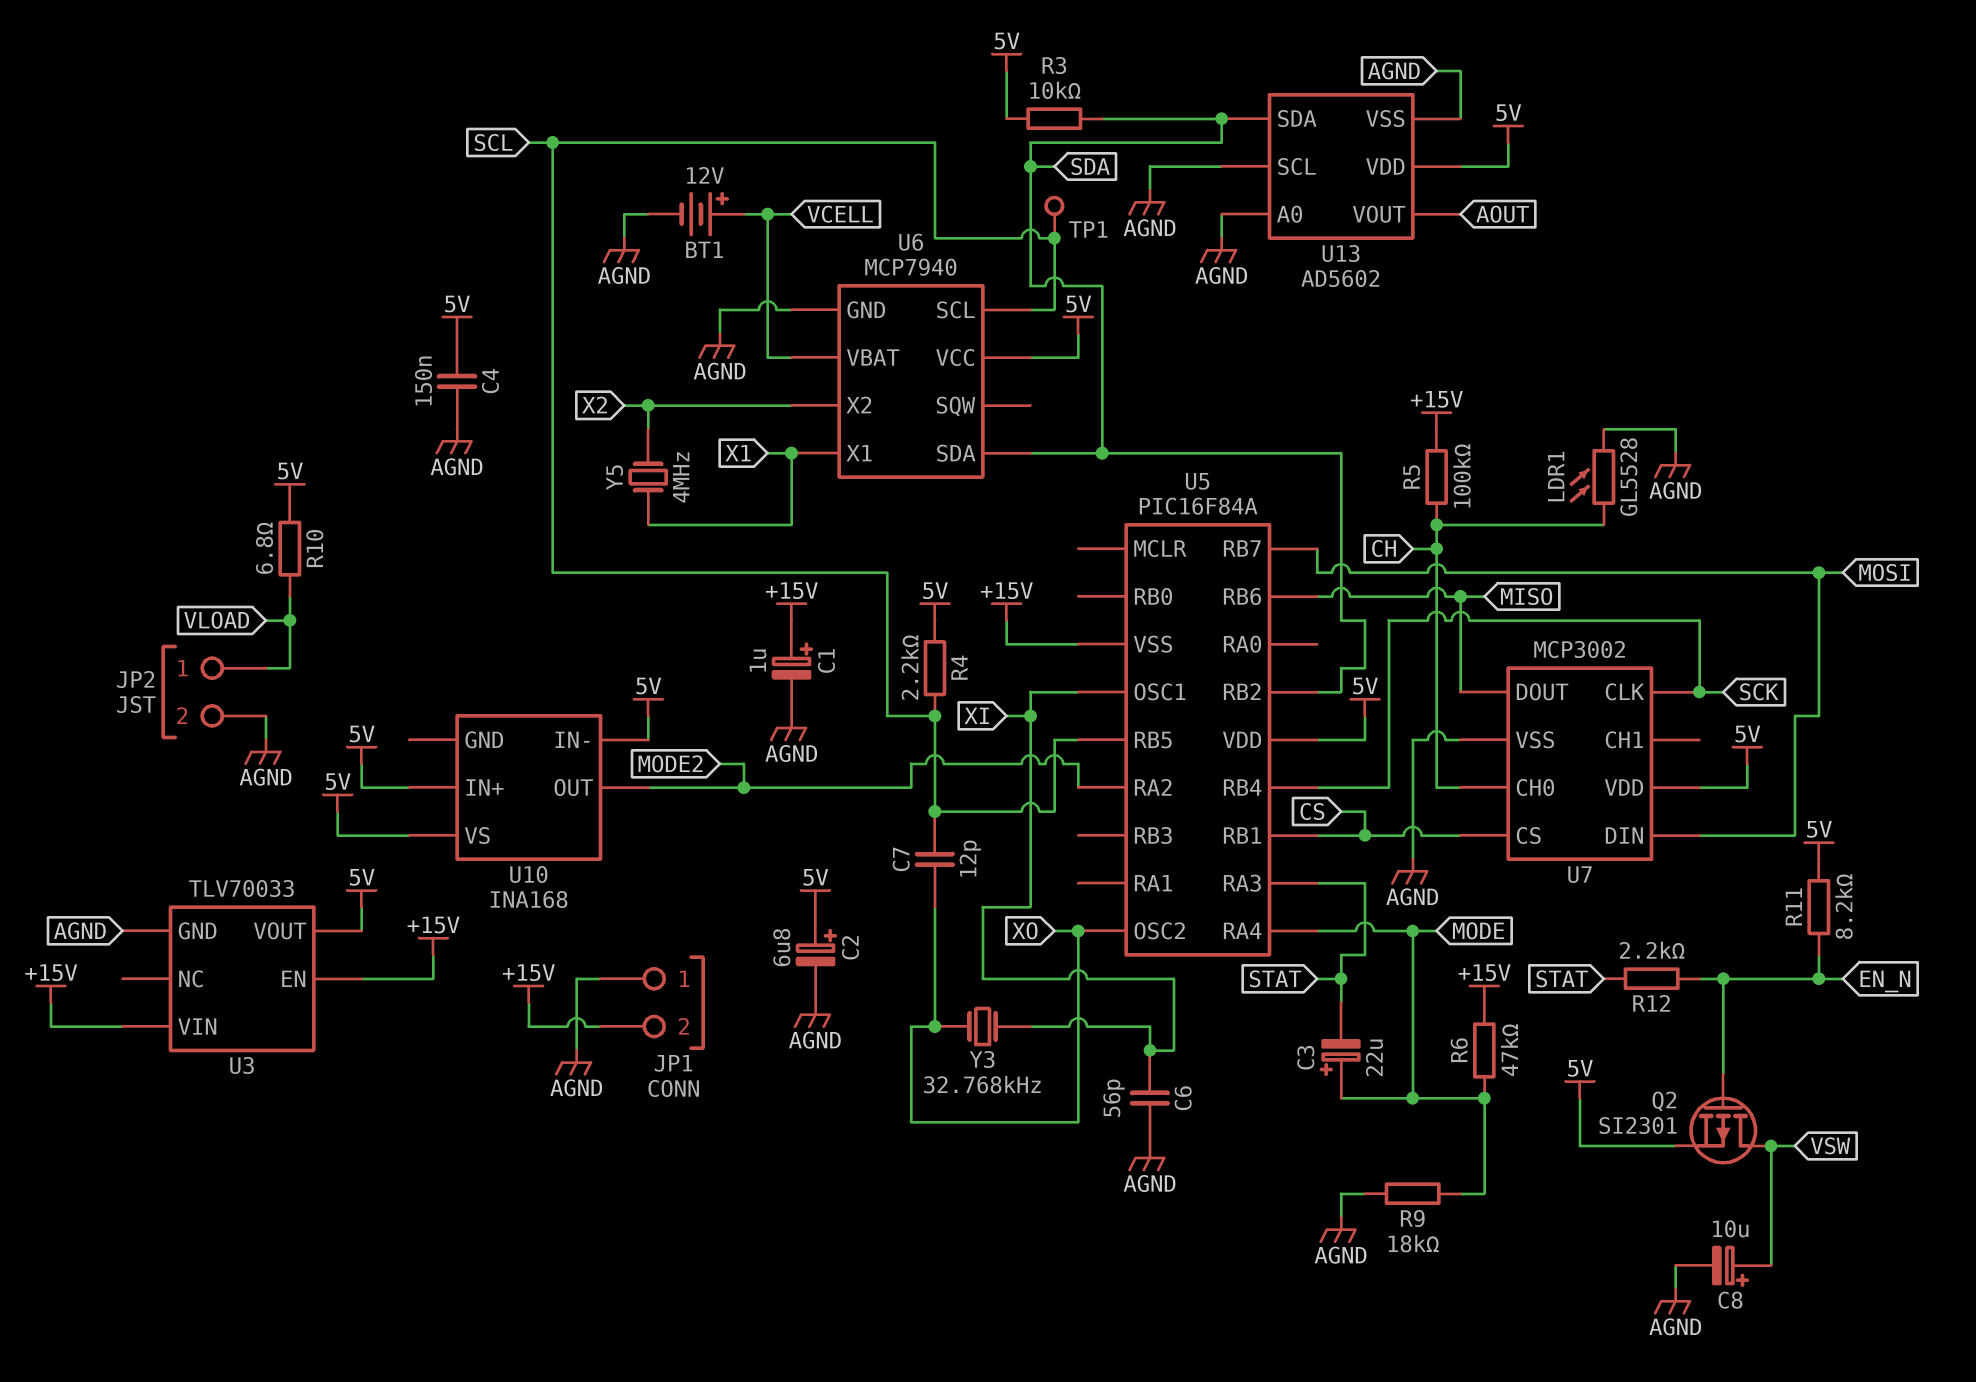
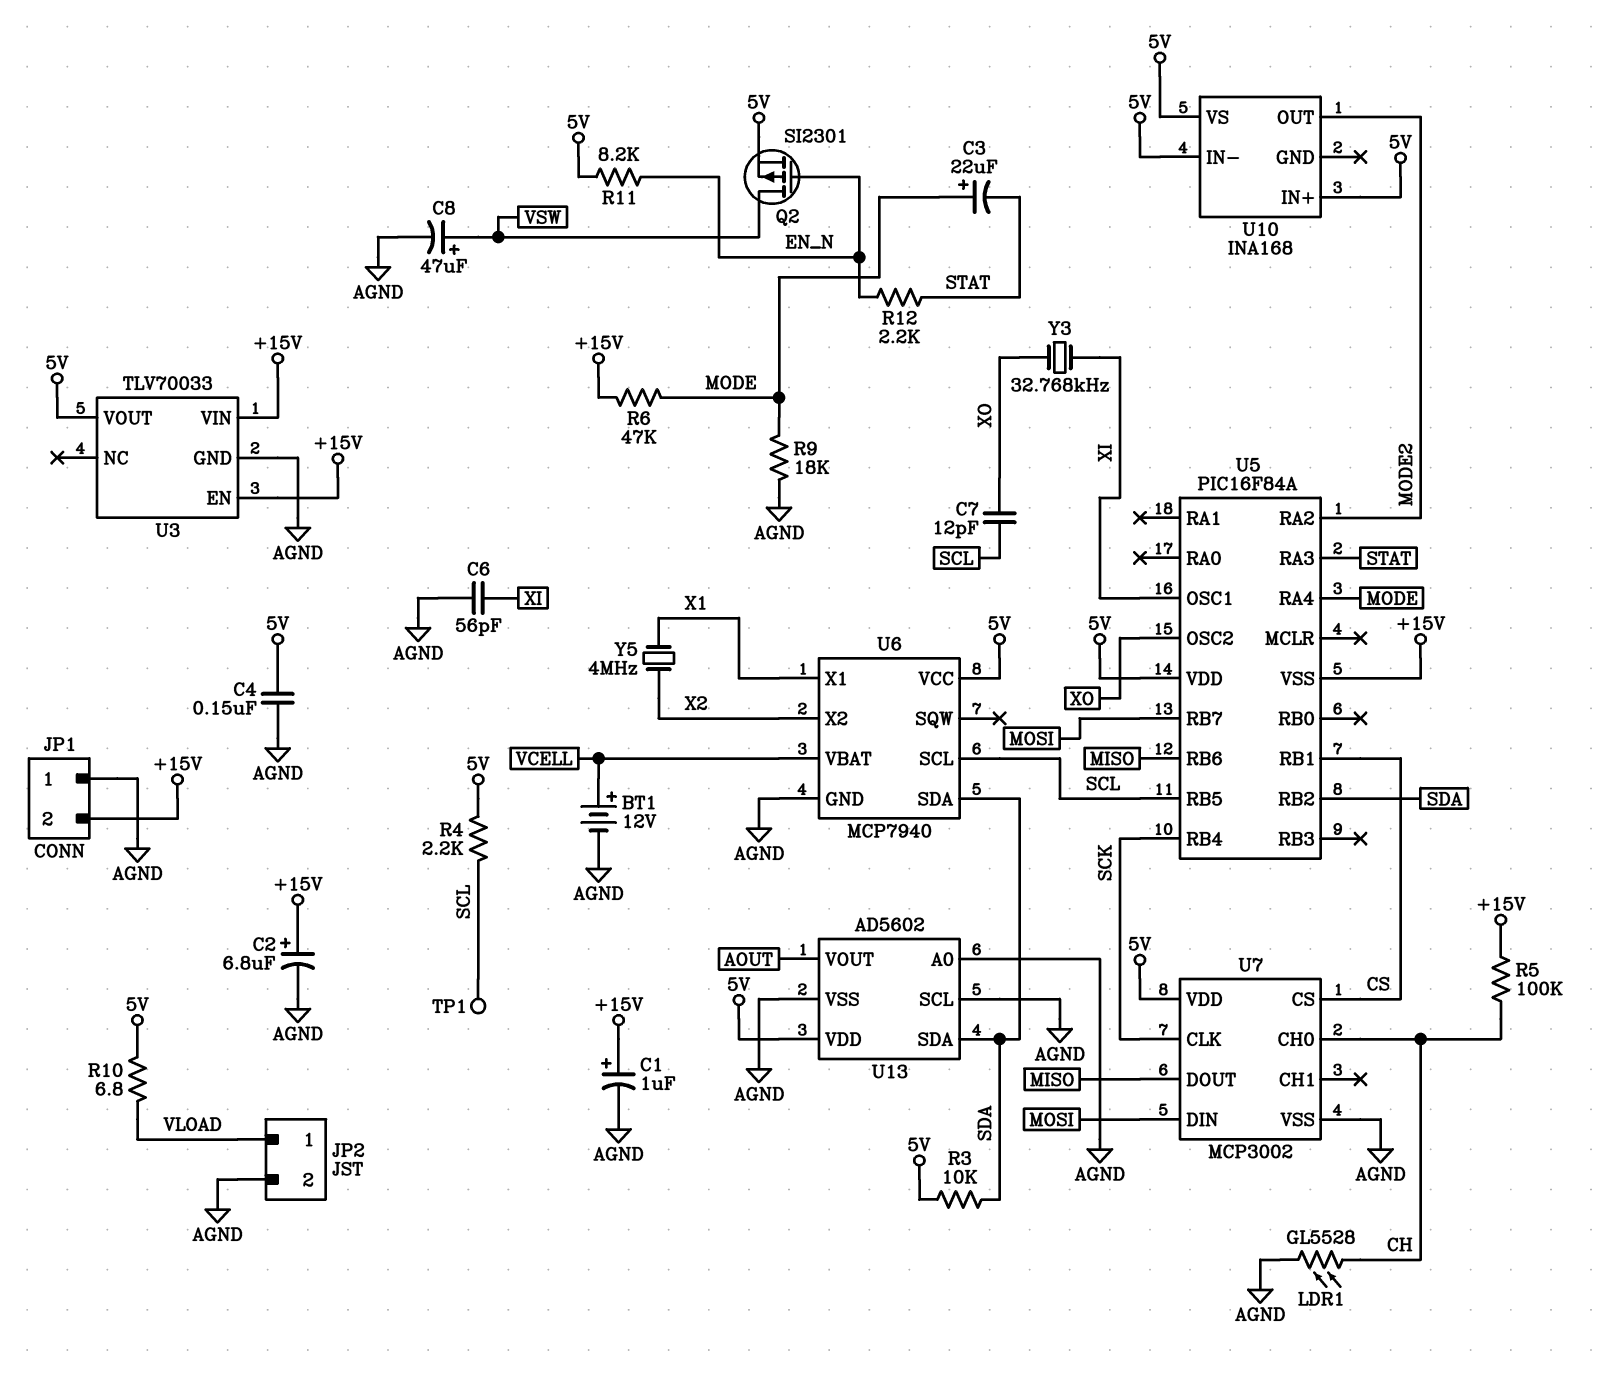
C2: 6.8uF (plus 5V, minus AGND) -> 6.8uF (plus +15V, minus AGND)
C8: 10uF (plus VSW, minus AGND) -> 47uF (plus VSW, minus AGND)

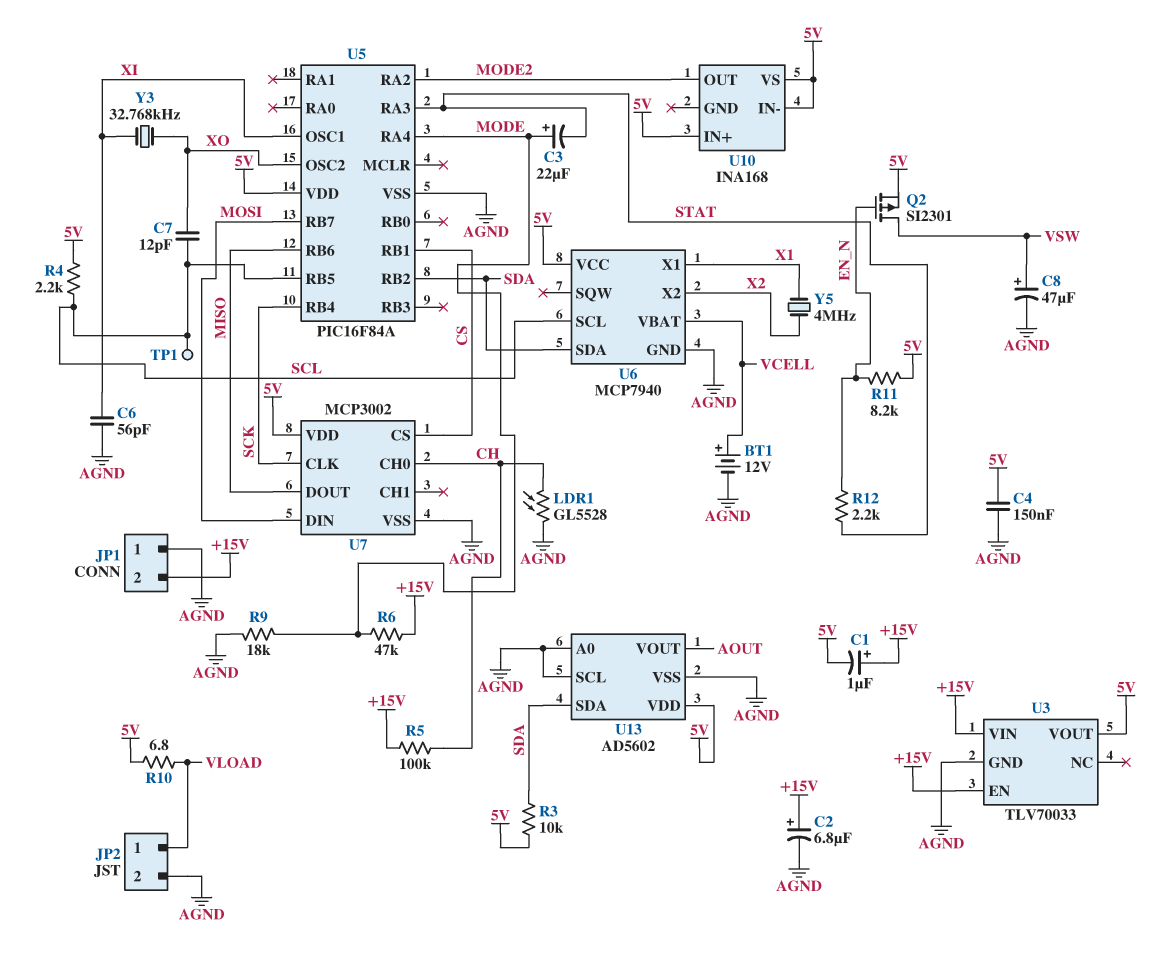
C1: 1uF (plus +15V, minus AGND) -> 1uF (plus +15V, minus 5V)
U5 pin VSS: +15V -> AGND

